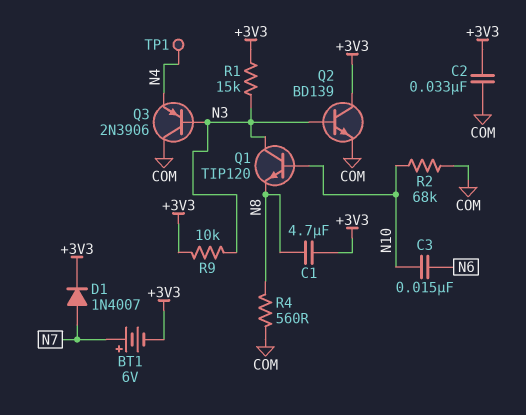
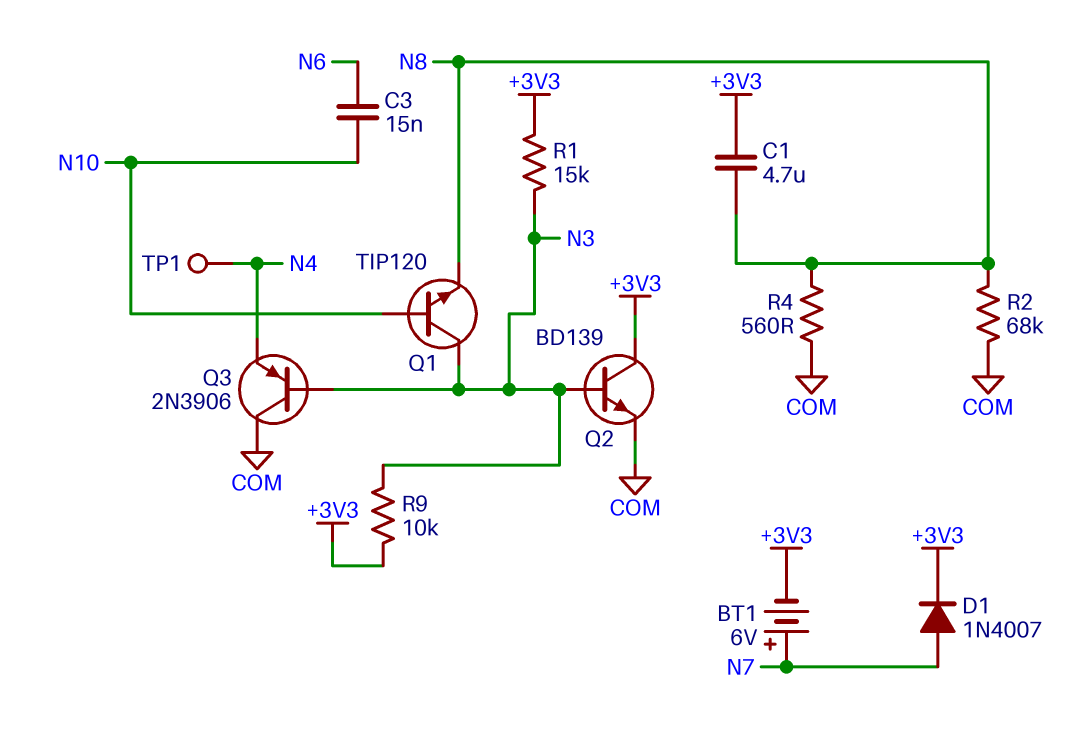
C2: 33nF (+3V3, COM) -> none
R2: 68k (COM, N10) -> 68k (COM, N8)

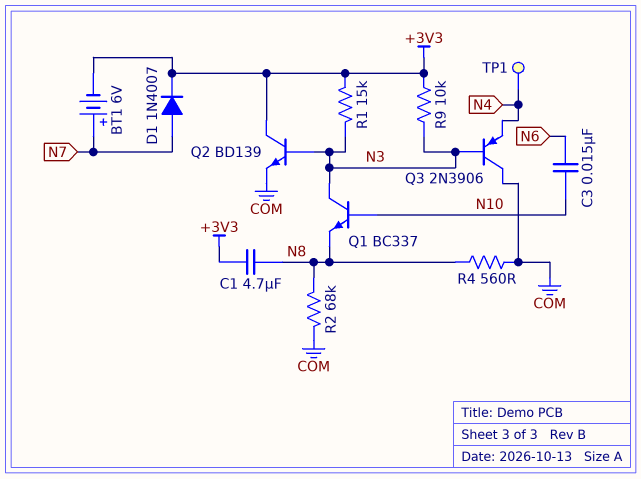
Q1: NPN TIP120 (B N10, C N3, E N8) -> NPN BC337 (B N10, C N3, E N8)

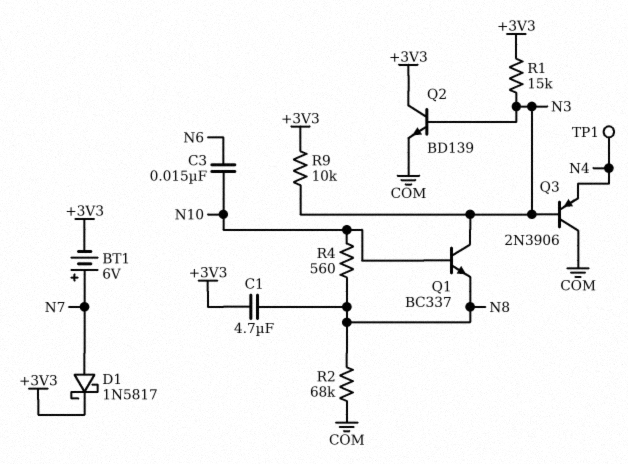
D1: diode 1N4007 (A N7, K +3V3) -> schottky 1N5817 (A N7, K +3V3)
R4: 560 (COM, N8) -> 560 (N8, N10)

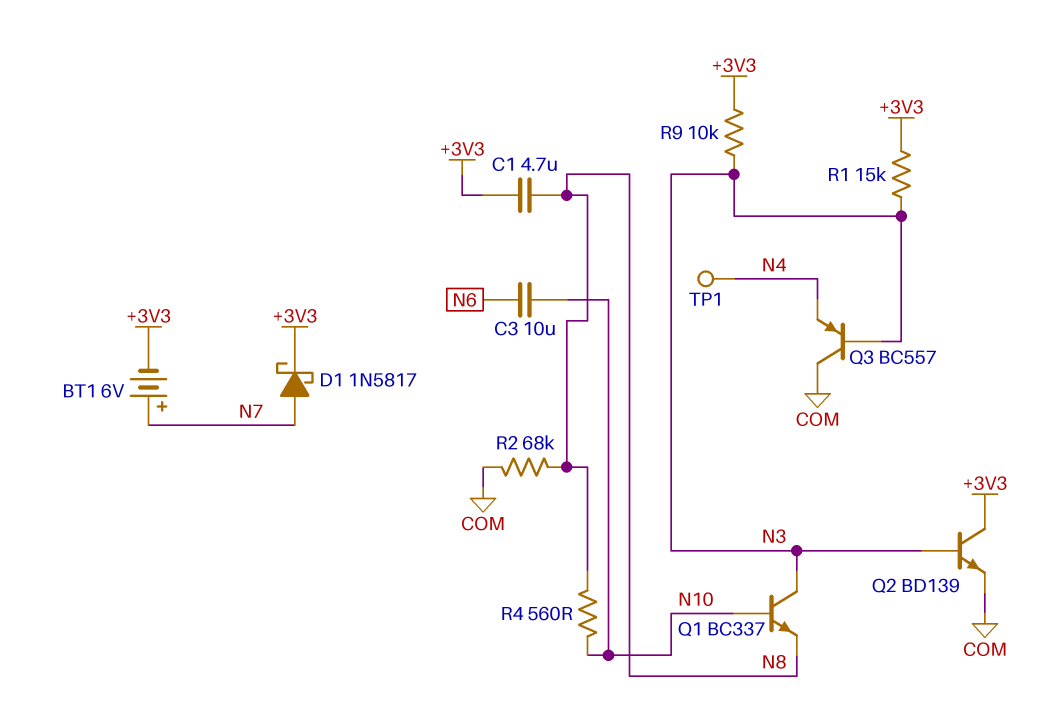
C3: 15nF (N6, N10) -> 10uF (N6, N10)
Q3: PNP 2N3906 (B N3, C COM, E N4) -> PNP BC557 (B N3, C COM, E N4)

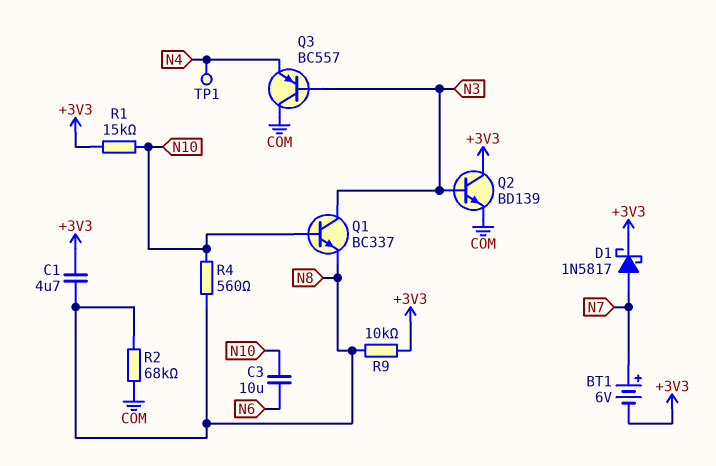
R1: 15k (+3V3, N3) -> 15k (+3V3, N10)
R9: 10k (+3V3, N3) -> 10k (+3V3, N8)

